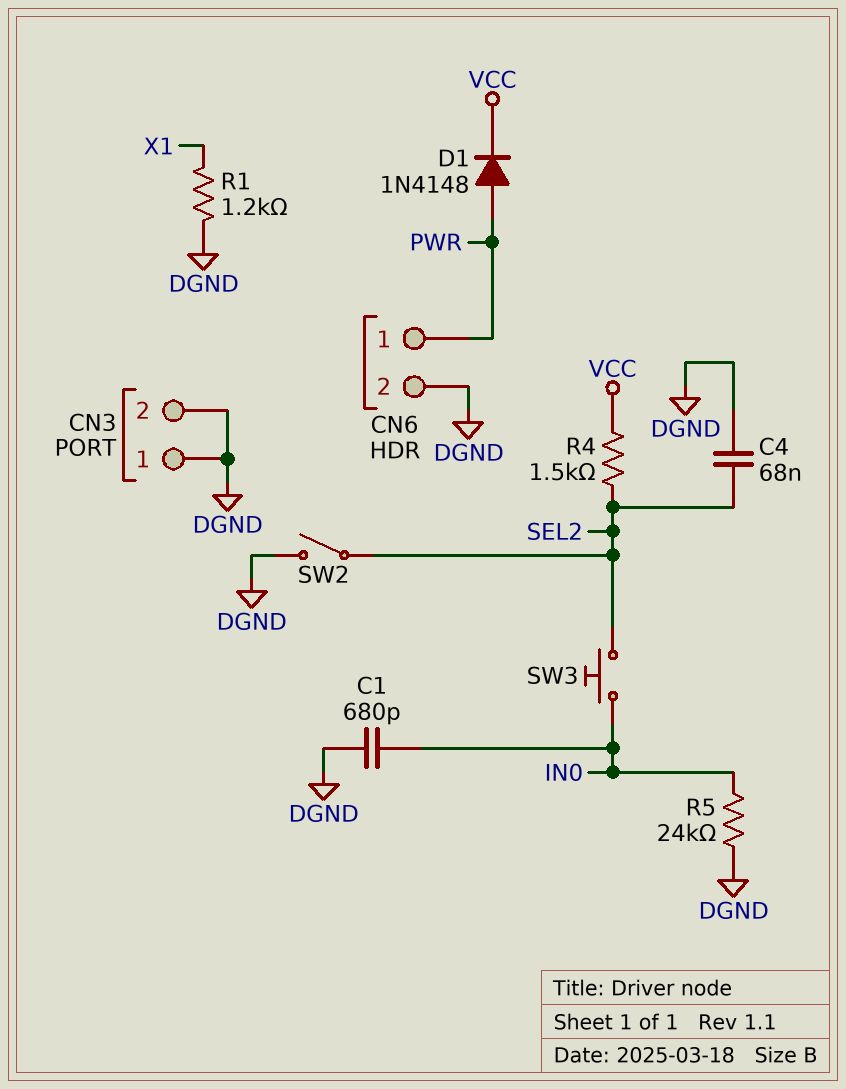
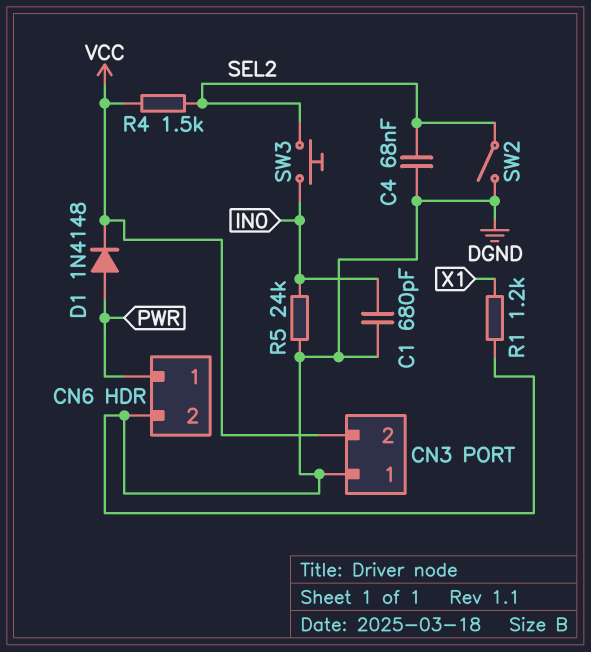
CN3 pin 2: DGND -> VCC

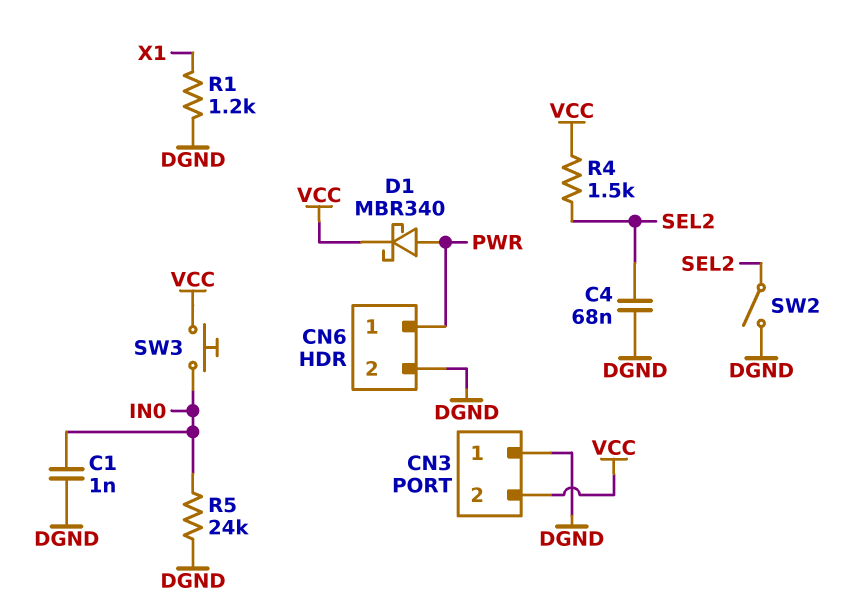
C1: 680pF (DGND, IN0) -> 1nF (DGND, IN0)
D1: diode 1N4148 (A PWR, K VCC) -> schottky MBR340 (A PWR, K VCC)
SW3: button (IN0, SEL2) -> button (IN0, VCC)

